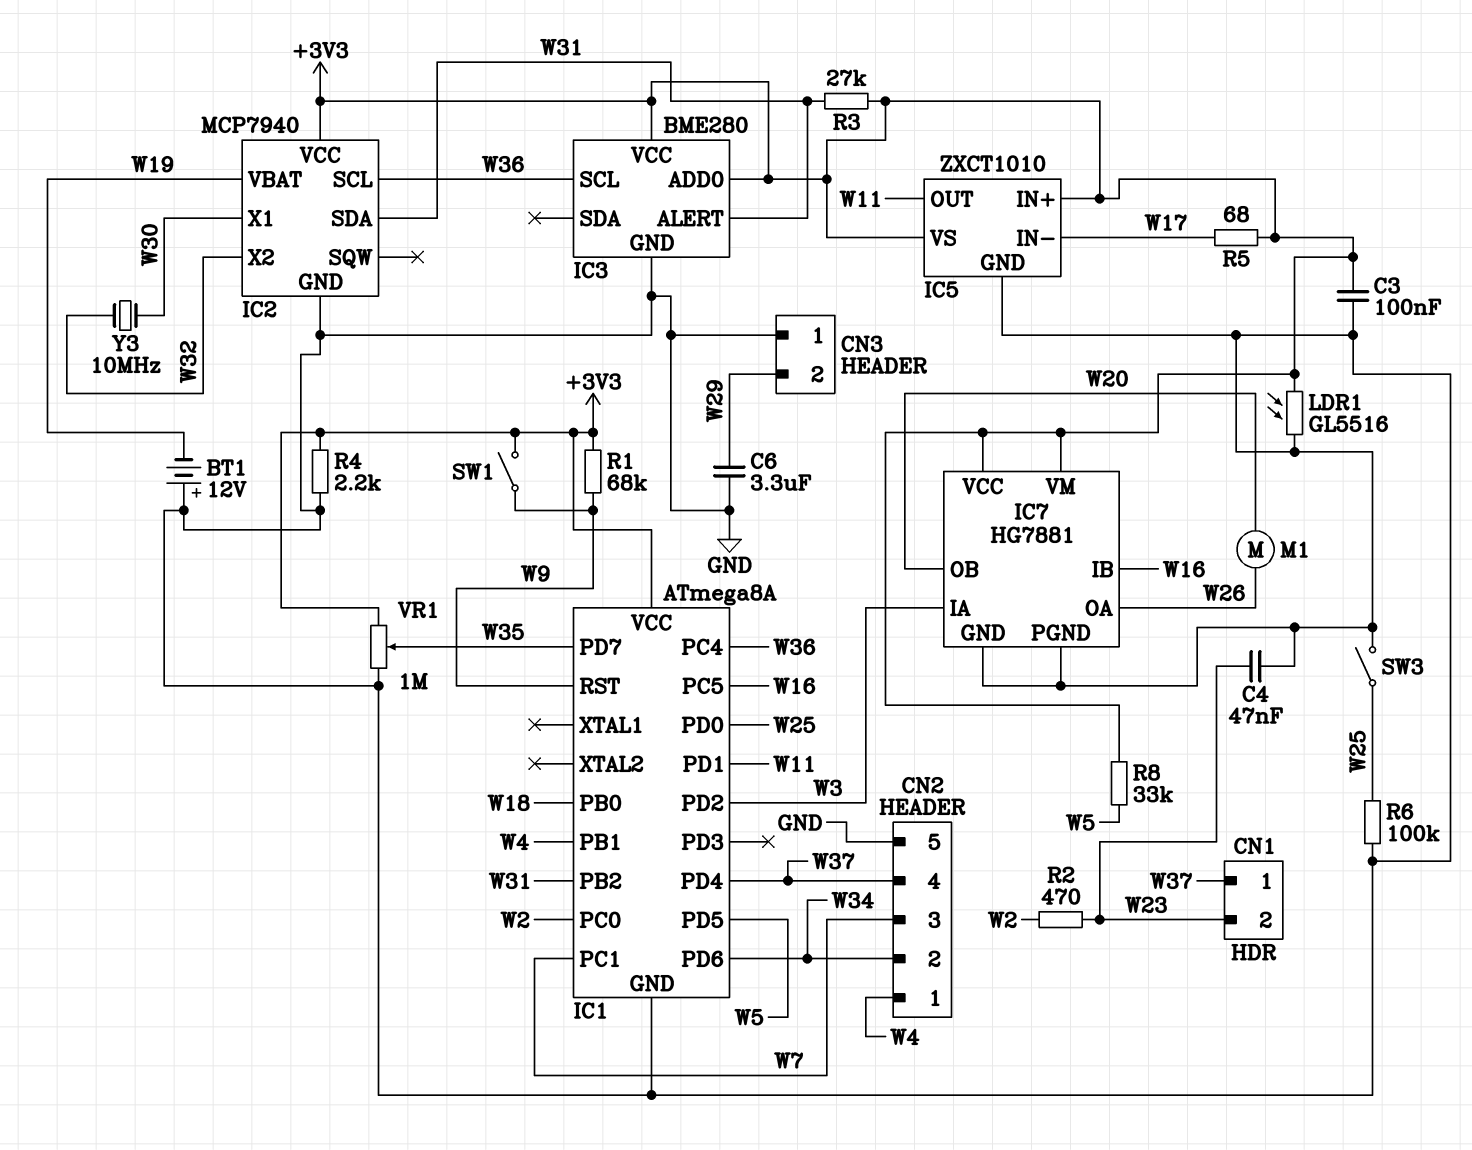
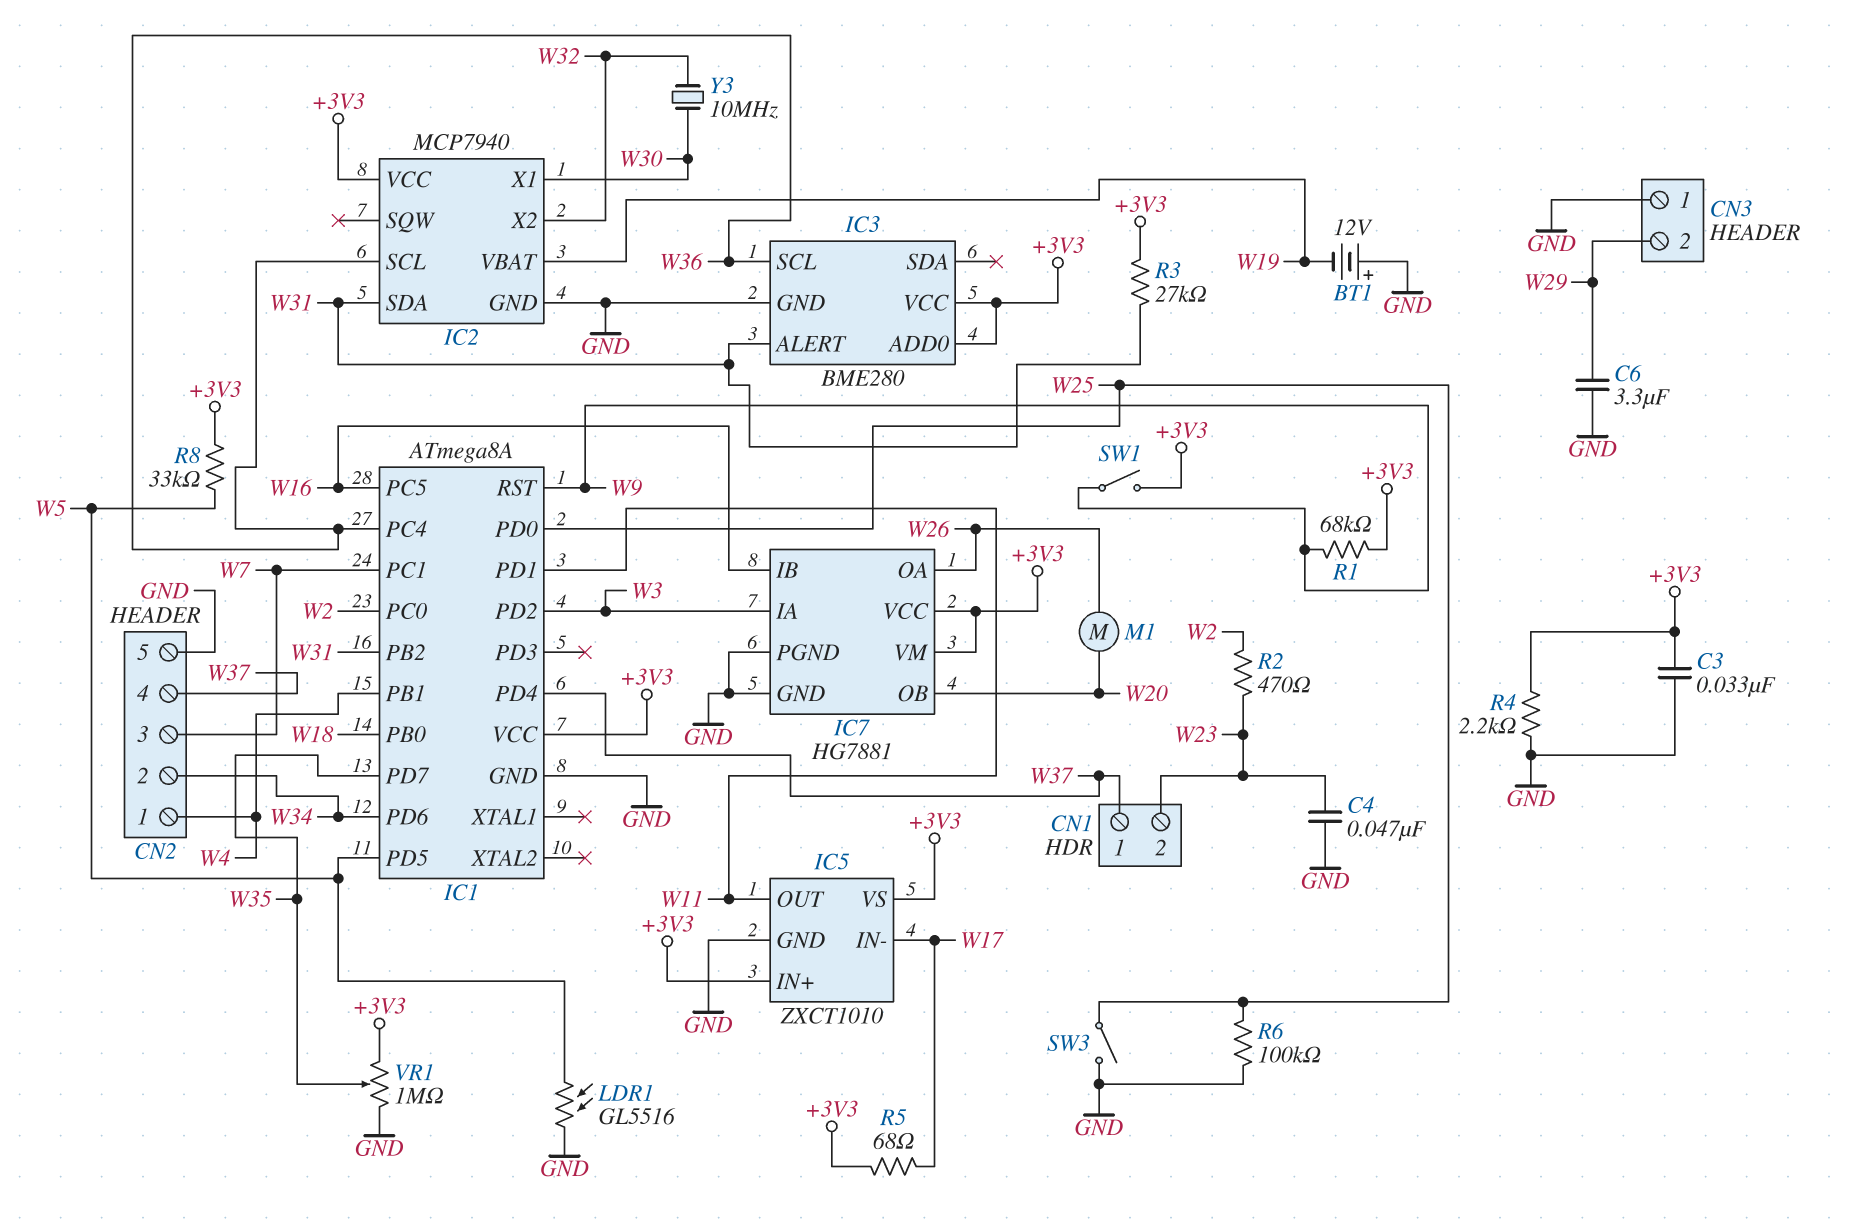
C3: 100nF (+3V3, GND) -> 33nF (+3V3, GND)
LDR1: GL5516 (+3V3, GND) -> GL5516 (GND, W5)

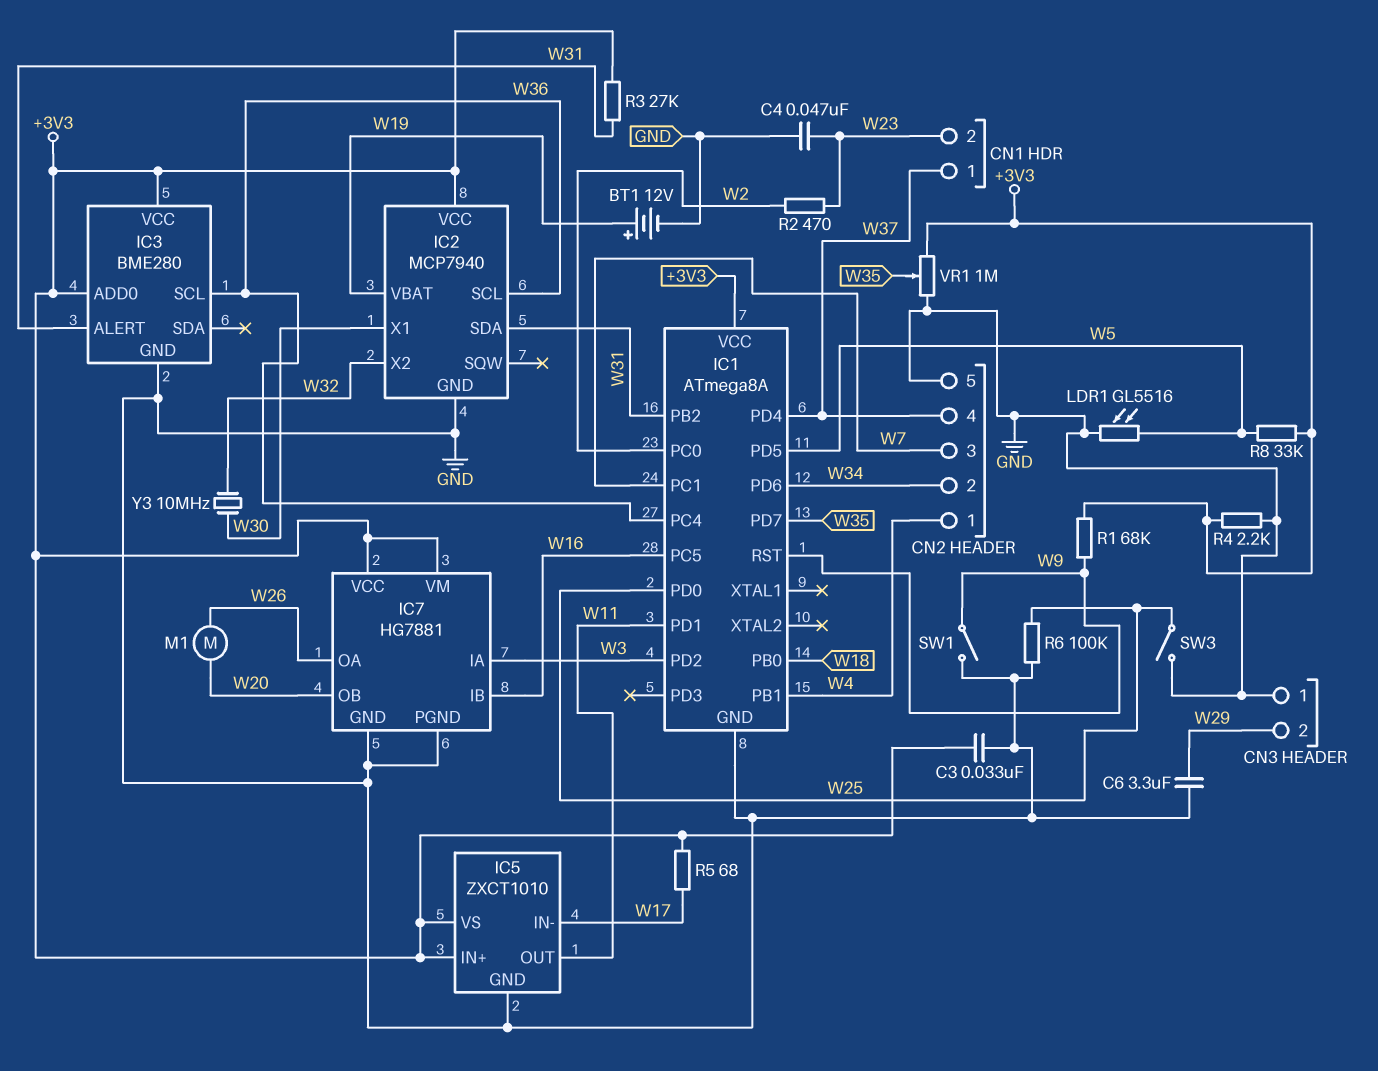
BT1: 12V (plus GND, minus W19) -> 12V (plus W19, minus GND)
SW1: switch (+3V3, W9) -> switch (GND, W9)

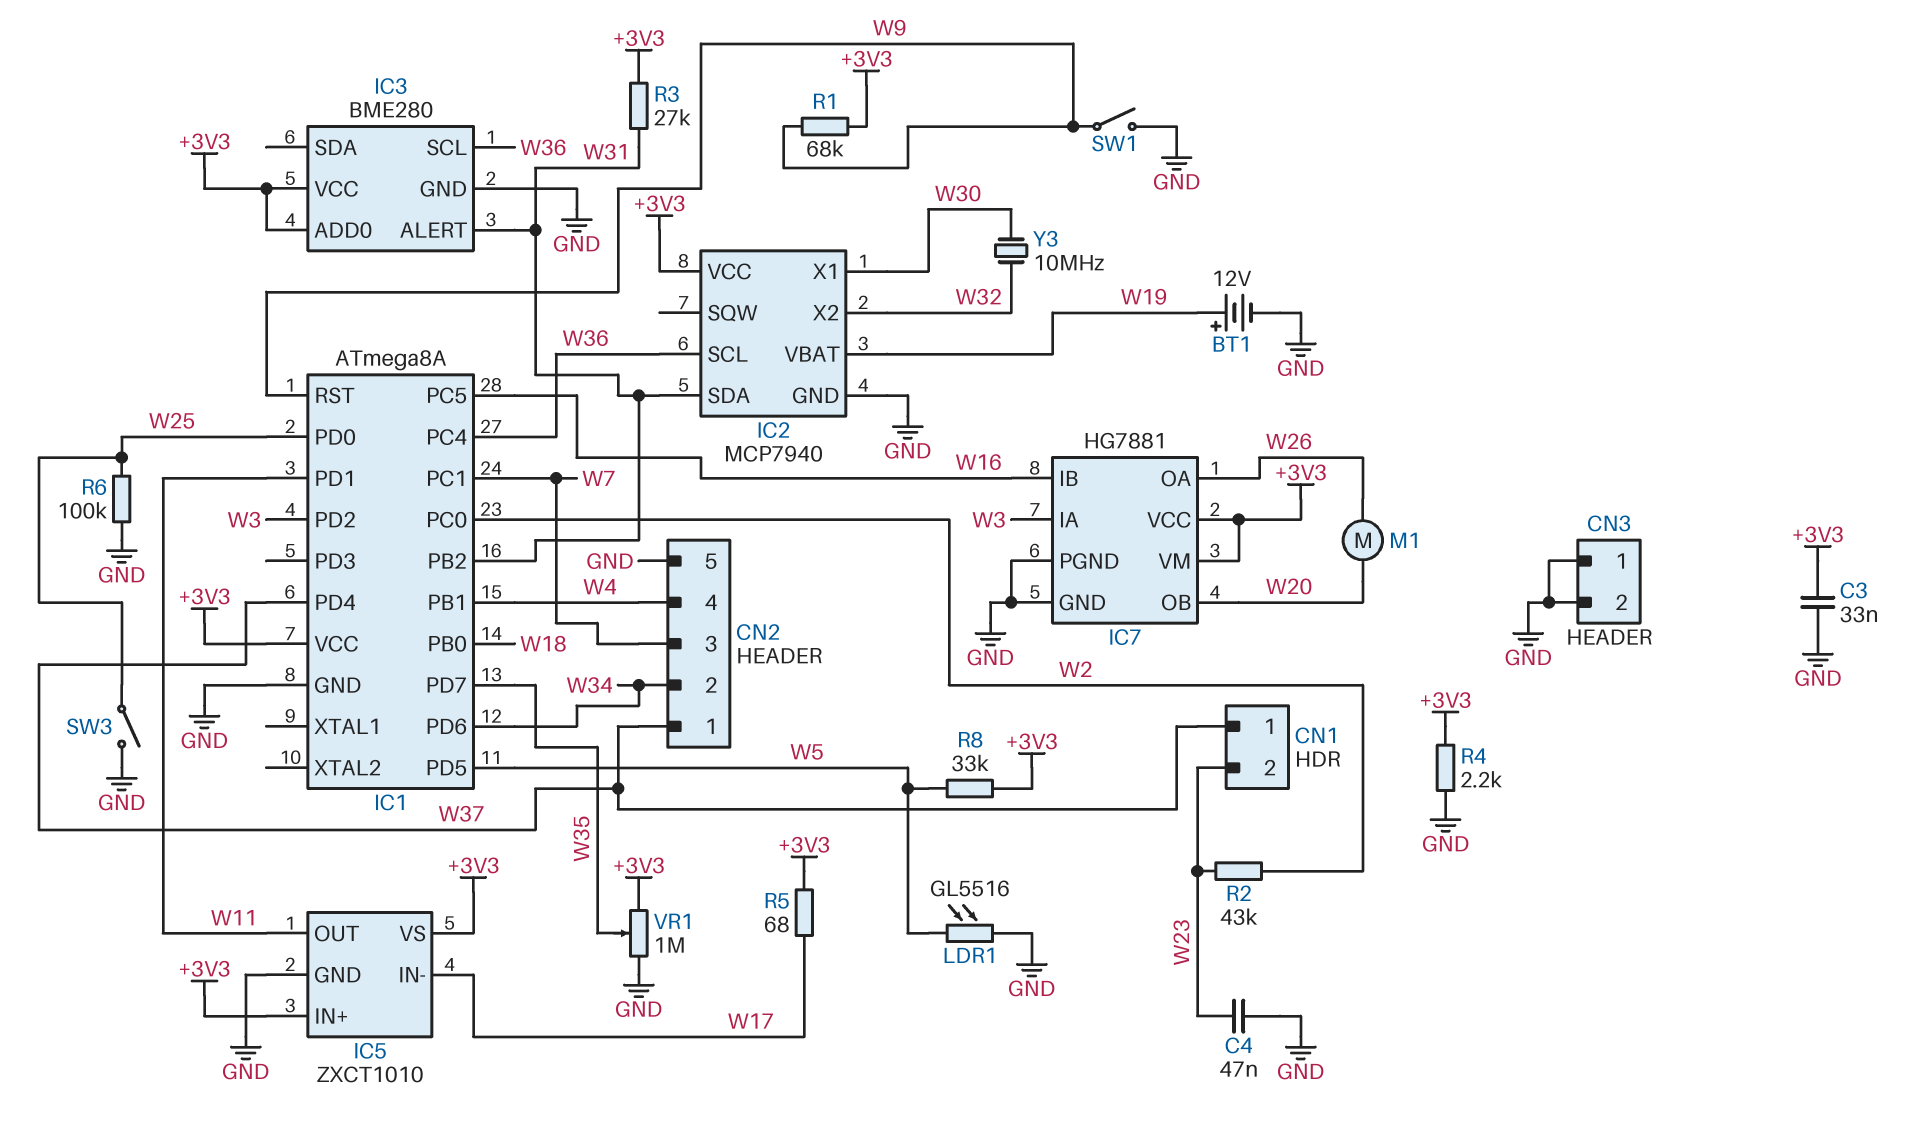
C6: 3.3uF (GND, W29) -> none
CN2 pin 1: W4 -> W37
CN2 pin 4: W37 -> W4
CN3 pin 2: W29 -> GND
R2: 470 (W2, W23) -> 43k (W2, W23)

